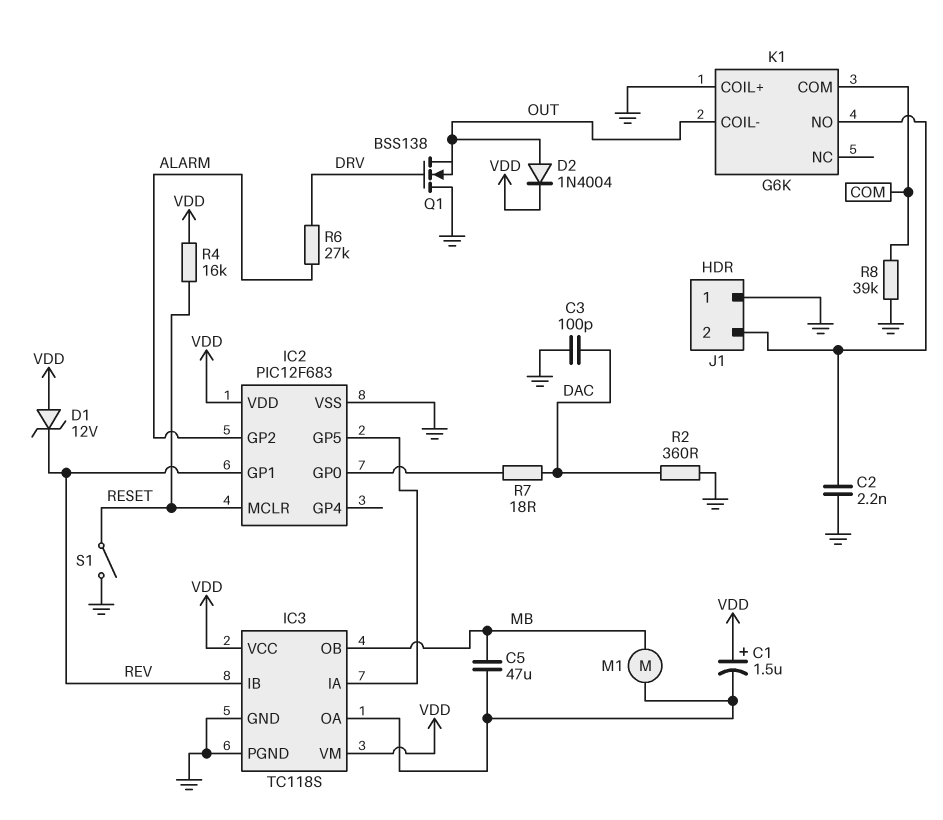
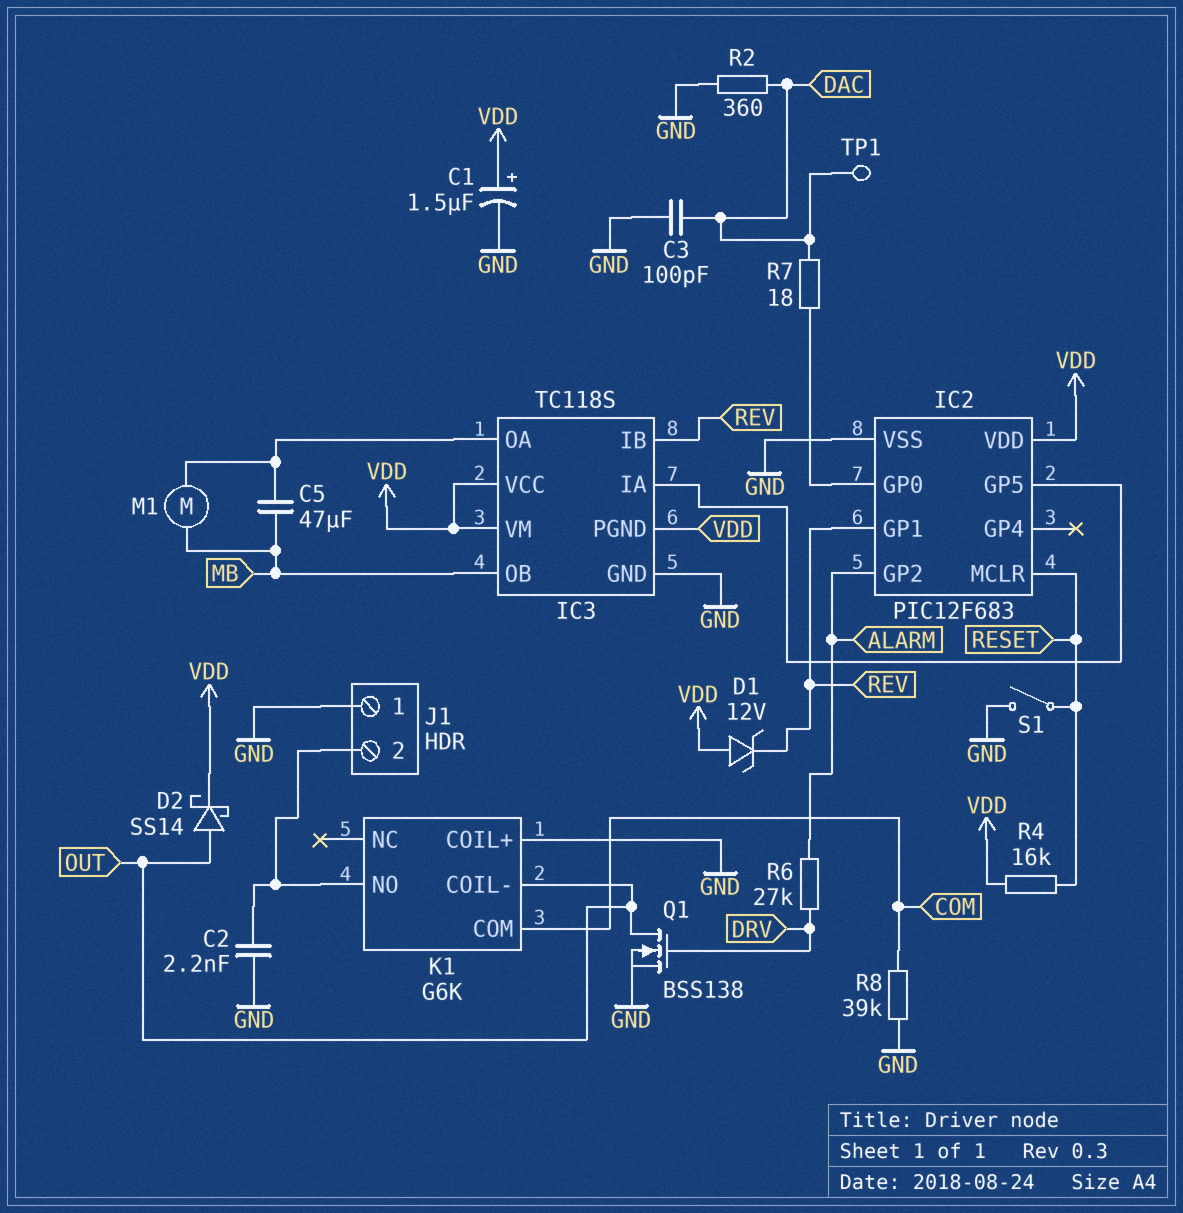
C1: 1.5uF (plus VDD, minus IC3/OA) -> 1.5uF (plus VDD, minus GND)
D2: diode 1N4004 (A OUT, K VDD) -> schottky SS14 (A OUT, K VDD)
IC3 pin PGND: GND -> VDD
Q1: NMOS BSS138 (G DRV, D GND, S OUT) -> NMOS BSS138 (G DRV, D OUT, S GND)
TP1: none -> test point (DAC)

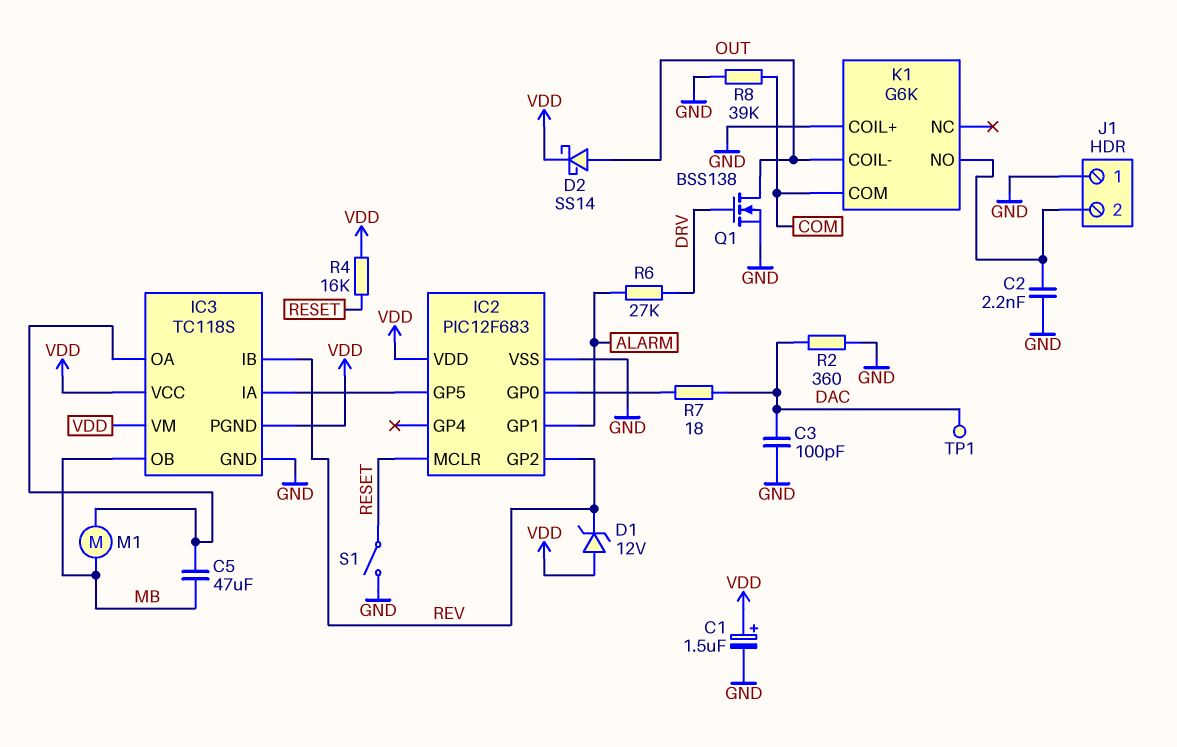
IC2 pin GP1: REV -> ALARM
IC2 pin GP2: ALARM -> REV

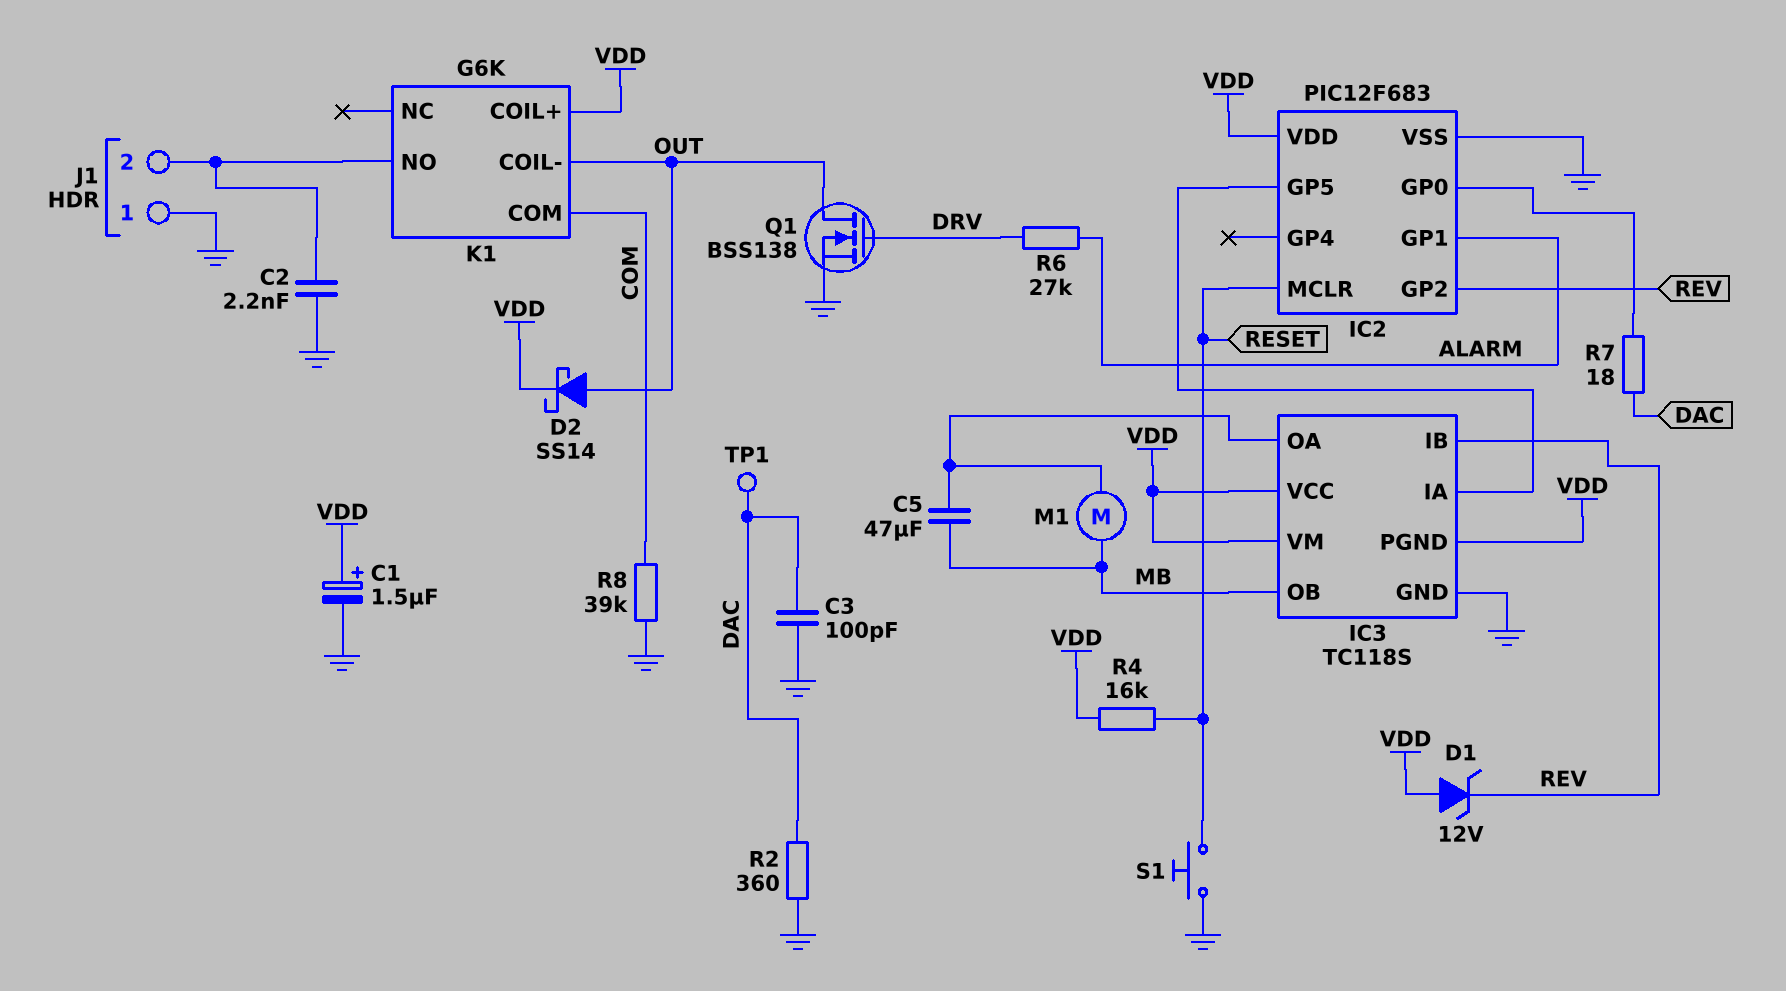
K1 pin COIL+: GND -> VDD
S1: switch (GND, RESET) -> button (GND, RESET)

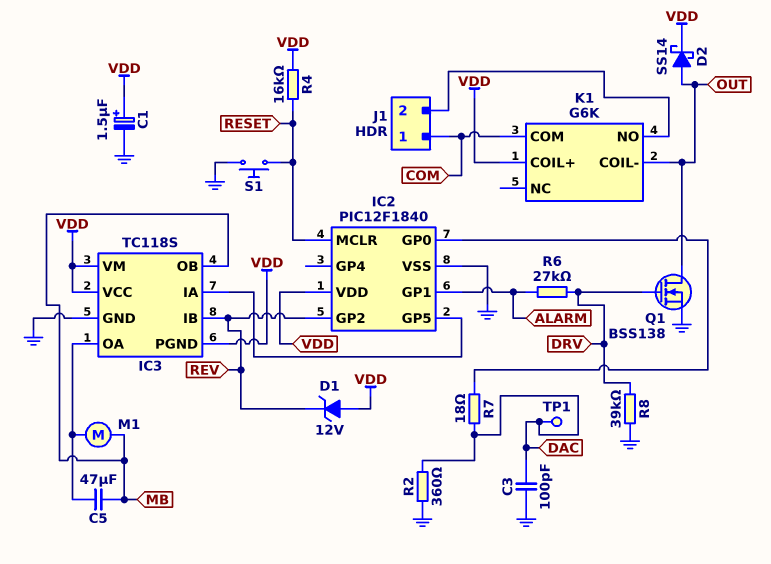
C2: 2.2nF (GND, J1/2) -> none
IC2: PIC12F683 -> PIC12F1840
J1 pin 1: GND -> COM
R8: 39k (COM, GND) -> 39k (DRV, GND)

